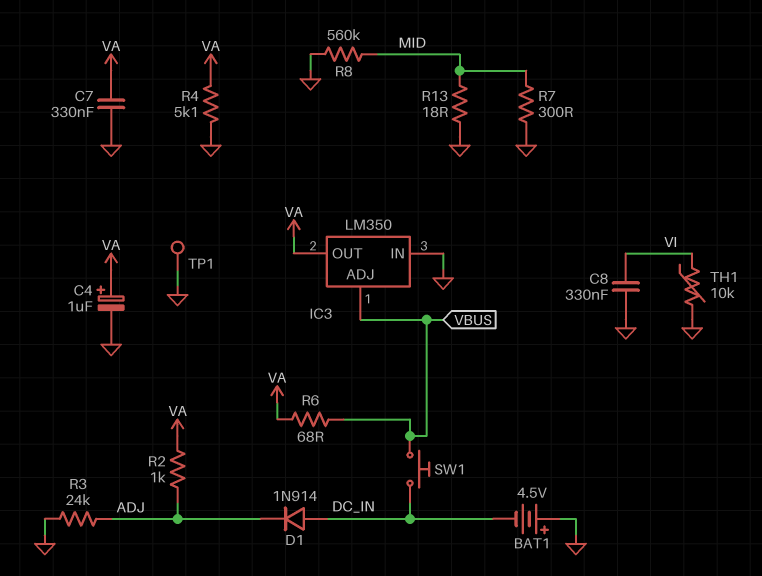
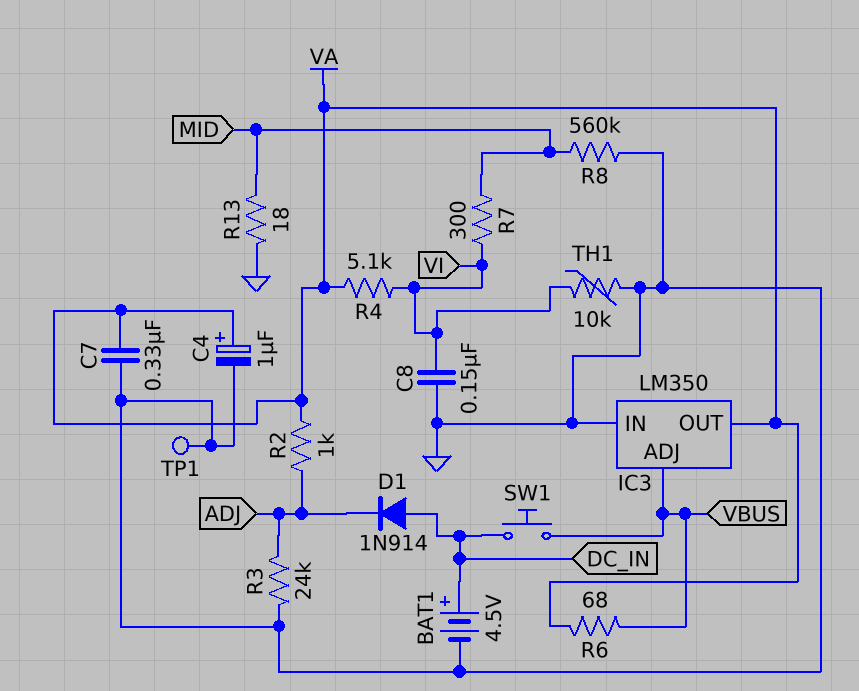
BAT1: 4.5V (plus GND, minus DC_IN) -> 4.5V (plus DC_IN, minus GND)
C8: 330nF (GND, VI) -> 150nF (GND, VI)
R4: 5.1k (GND, VA) -> 5.1k (VA, VI)
R7: 300 (GND, MID) -> 300 (MID, VI)

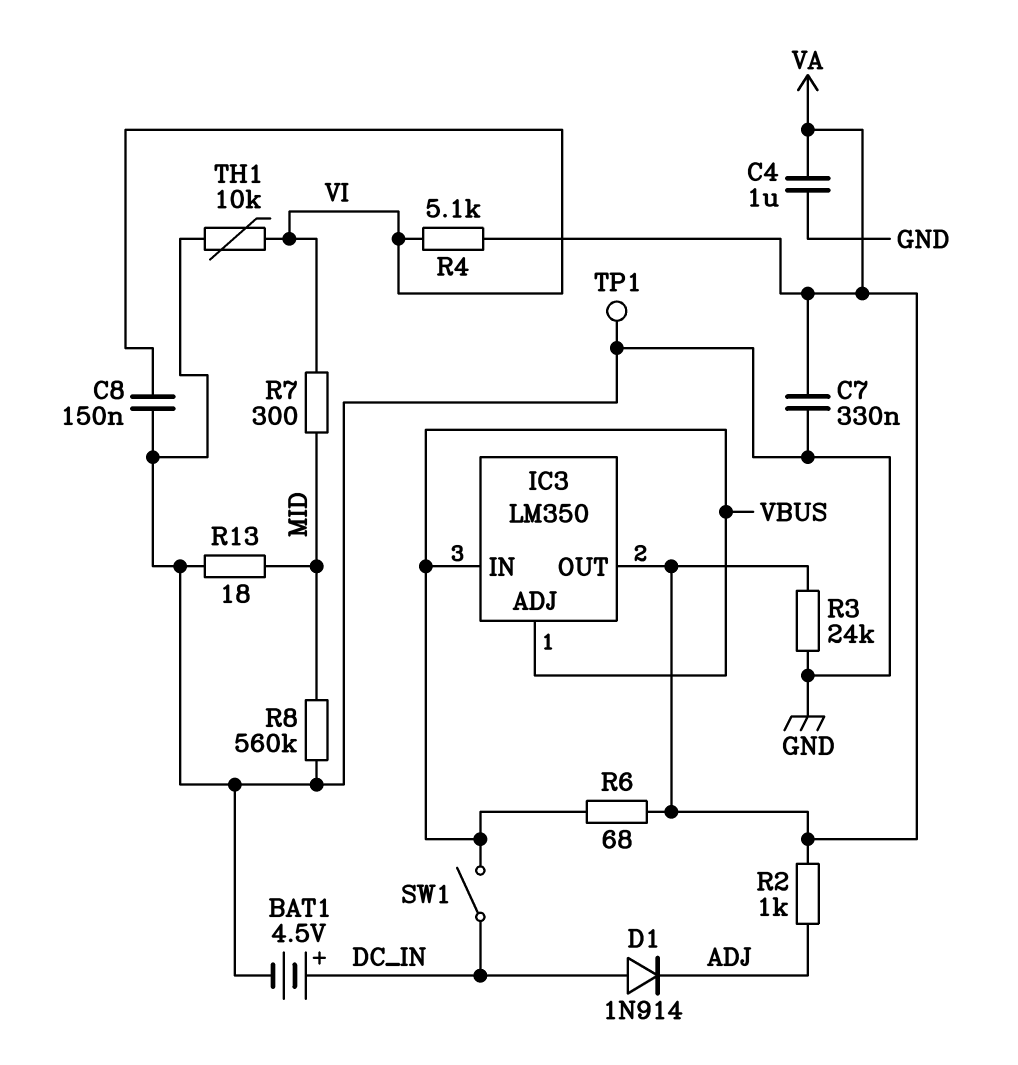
C4: 1uF (plus VA, minus GND) -> 1uF (GND, VA)
IC3 pin IN: GND -> VBUS
R3: 24k (ADJ, GND) -> 24k (GND, VA)
SW1: button (DC_IN, VBUS) -> switch (DC_IN, VBUS)

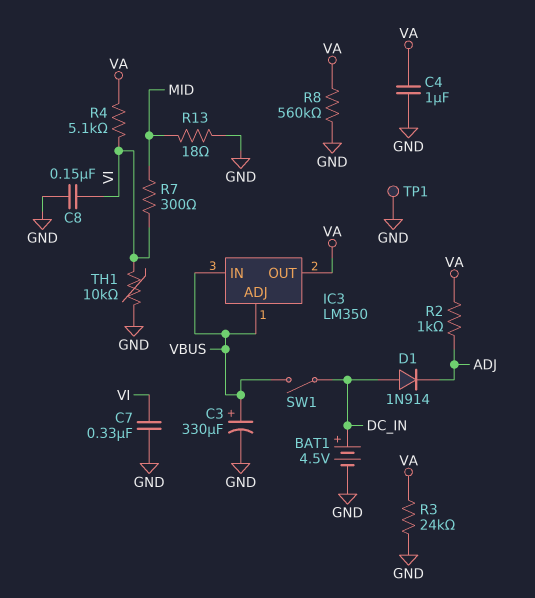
C3: none -> 330uF (plus VBUS, minus GND)
C7: 330nF (GND, VA) -> 330nF (GND, VI)
R6: 68 (VA, VBUS) -> none
R8: 560k (GND, MID) -> 560k (GND, VA)

